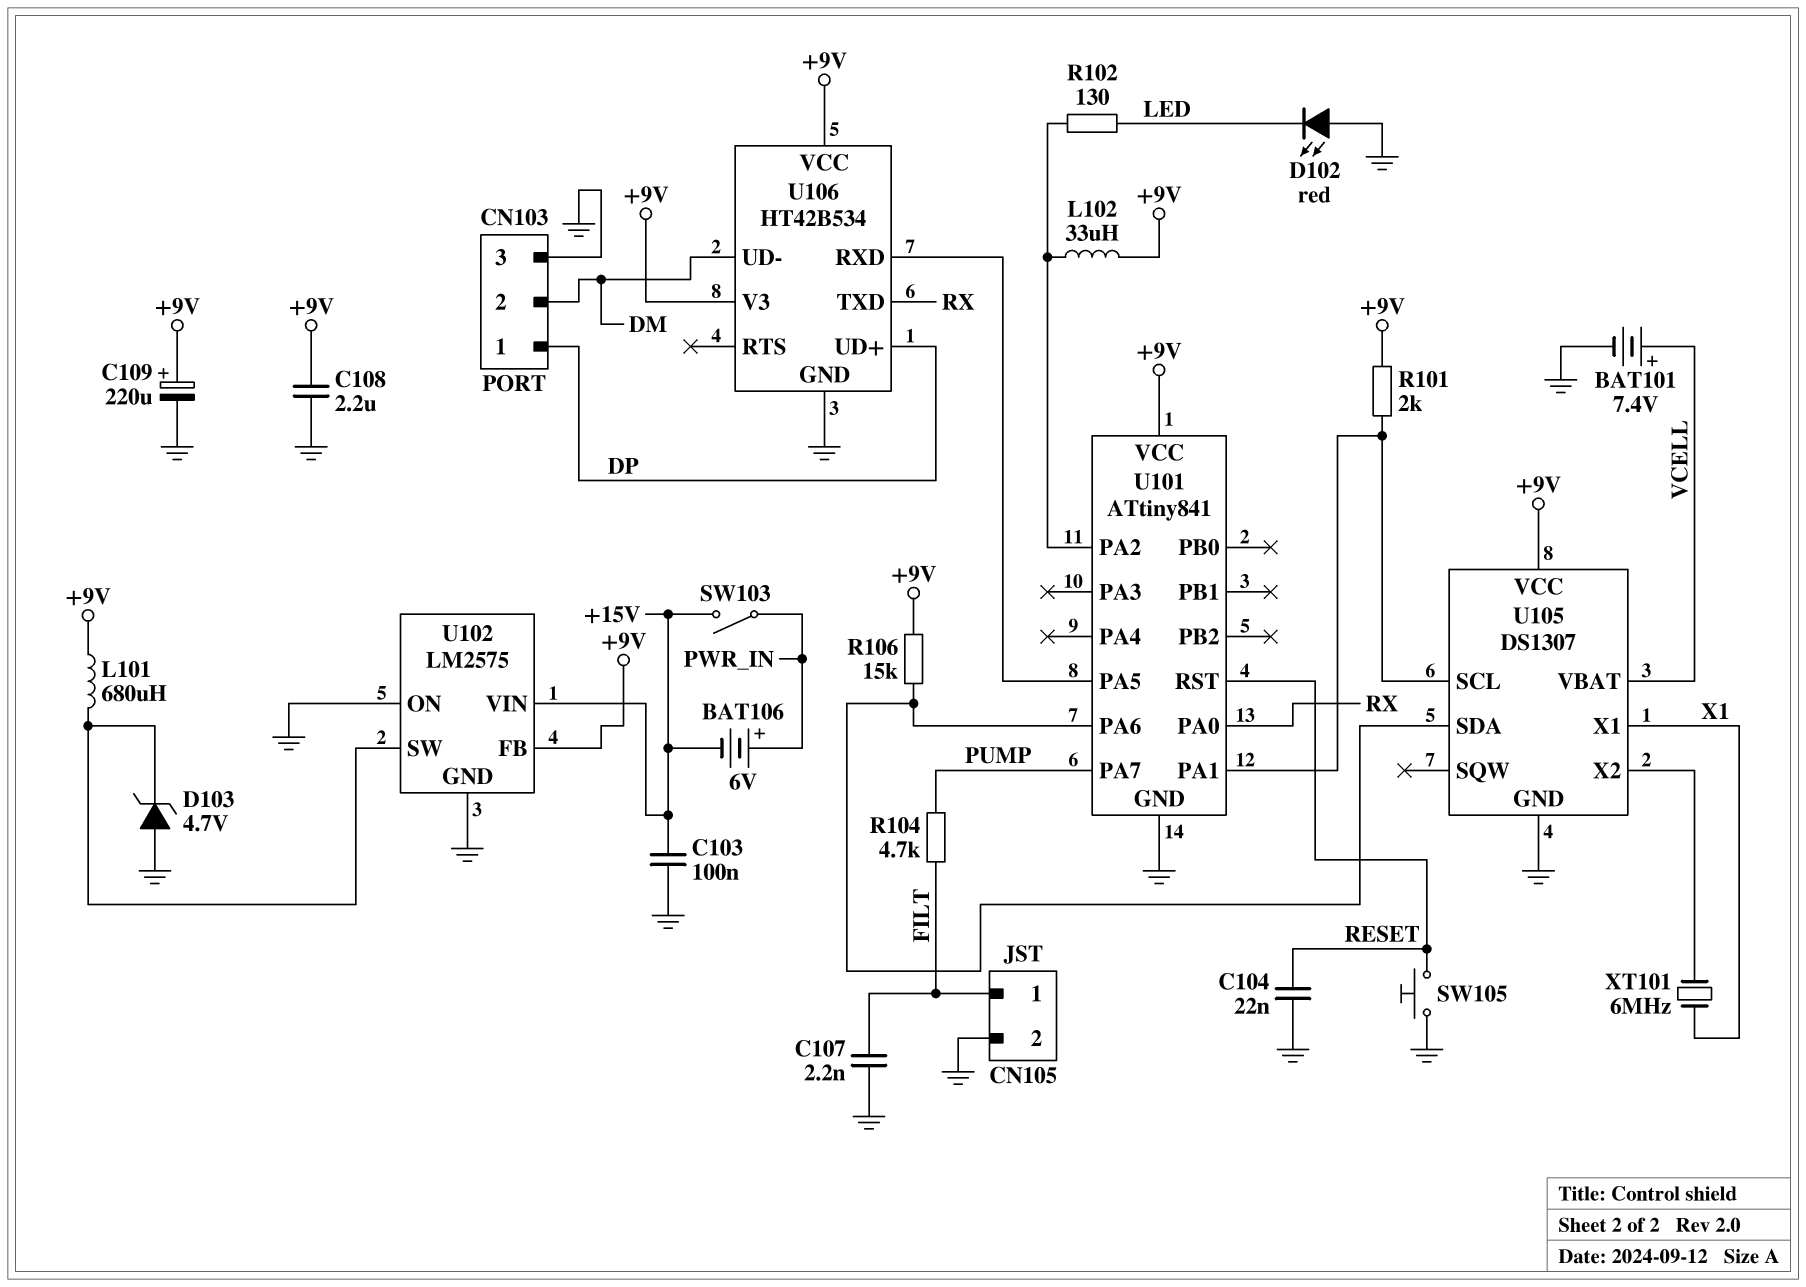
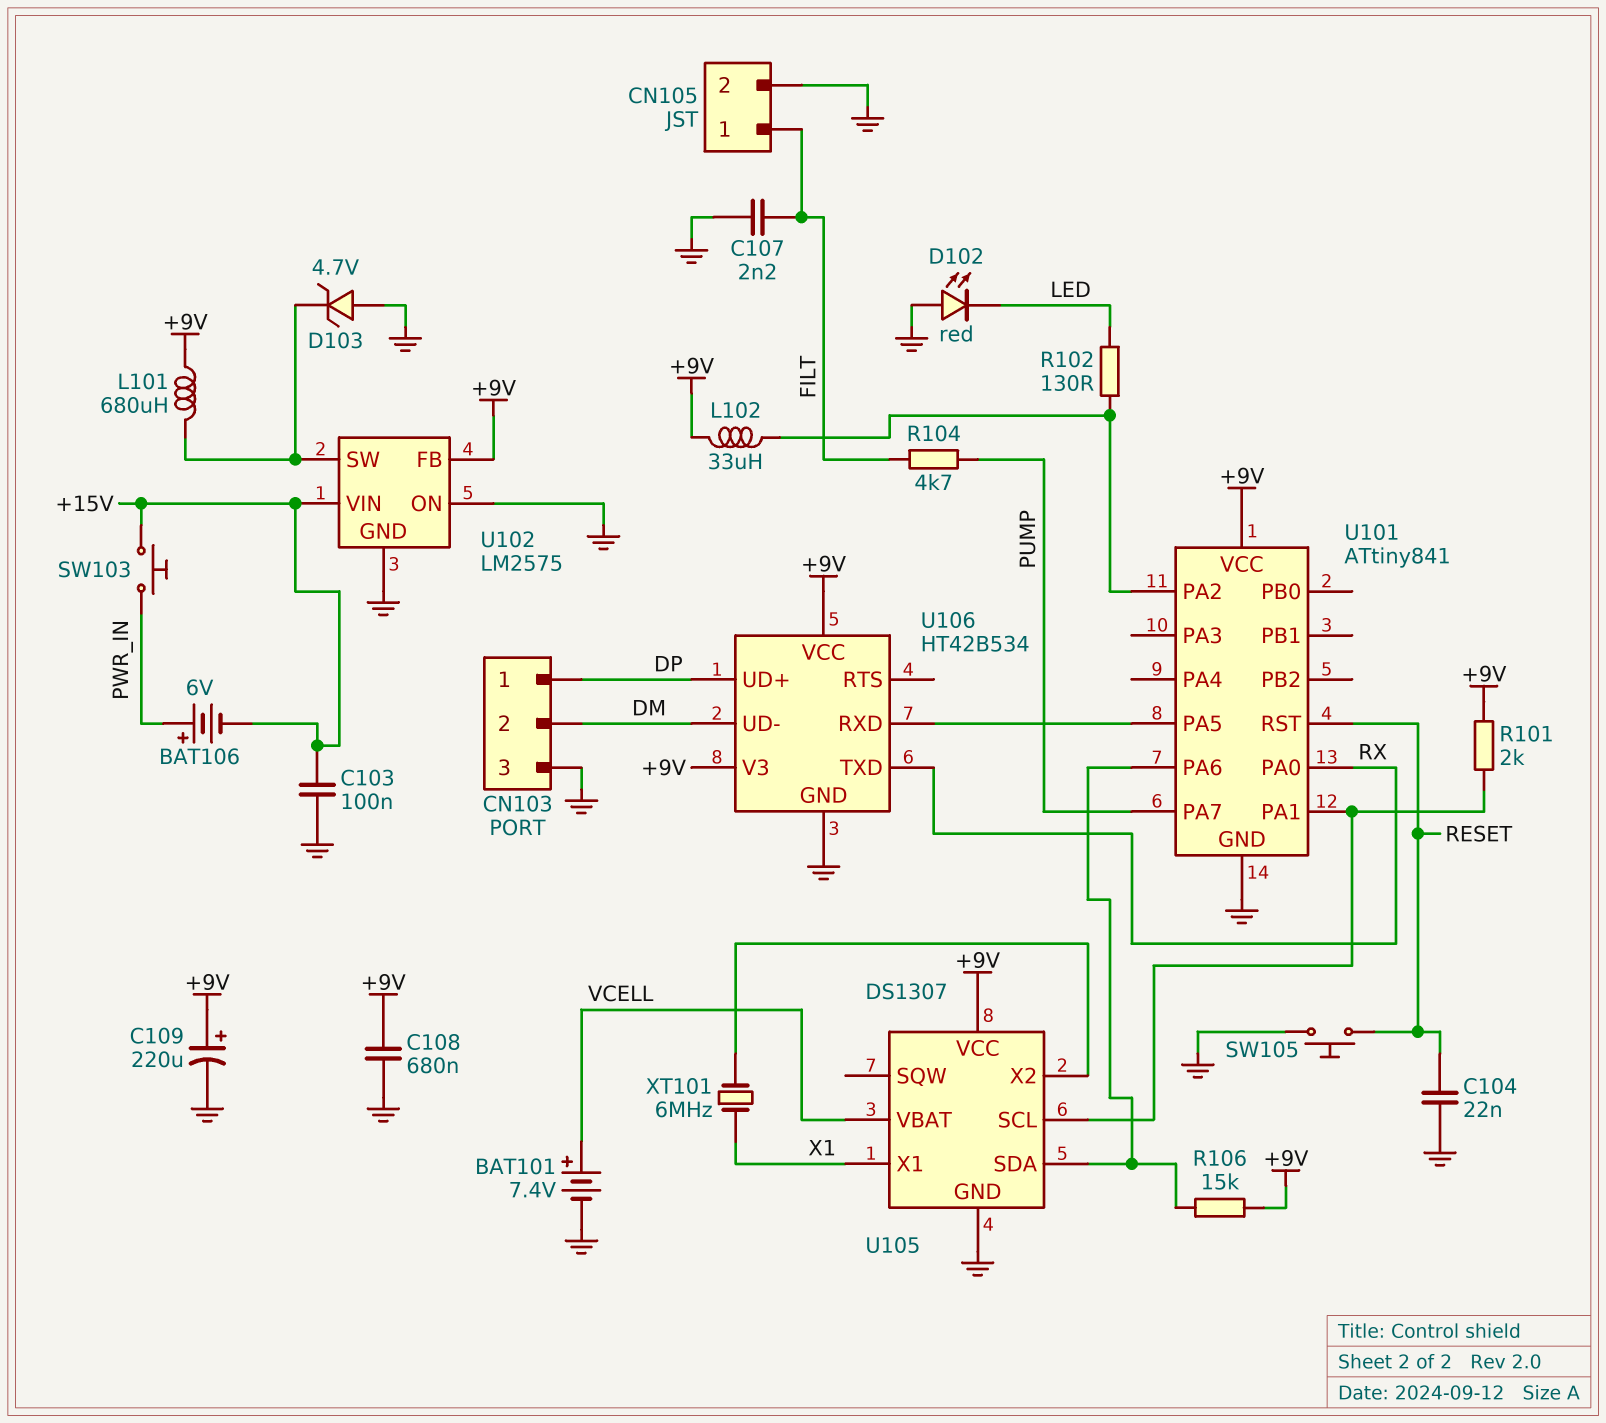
C108: 2.2uF (+9V, GND) -> 680nF (+9V, GND)
SW103: switch (+15V, PWR_IN) -> button (+15V, PWR_IN)

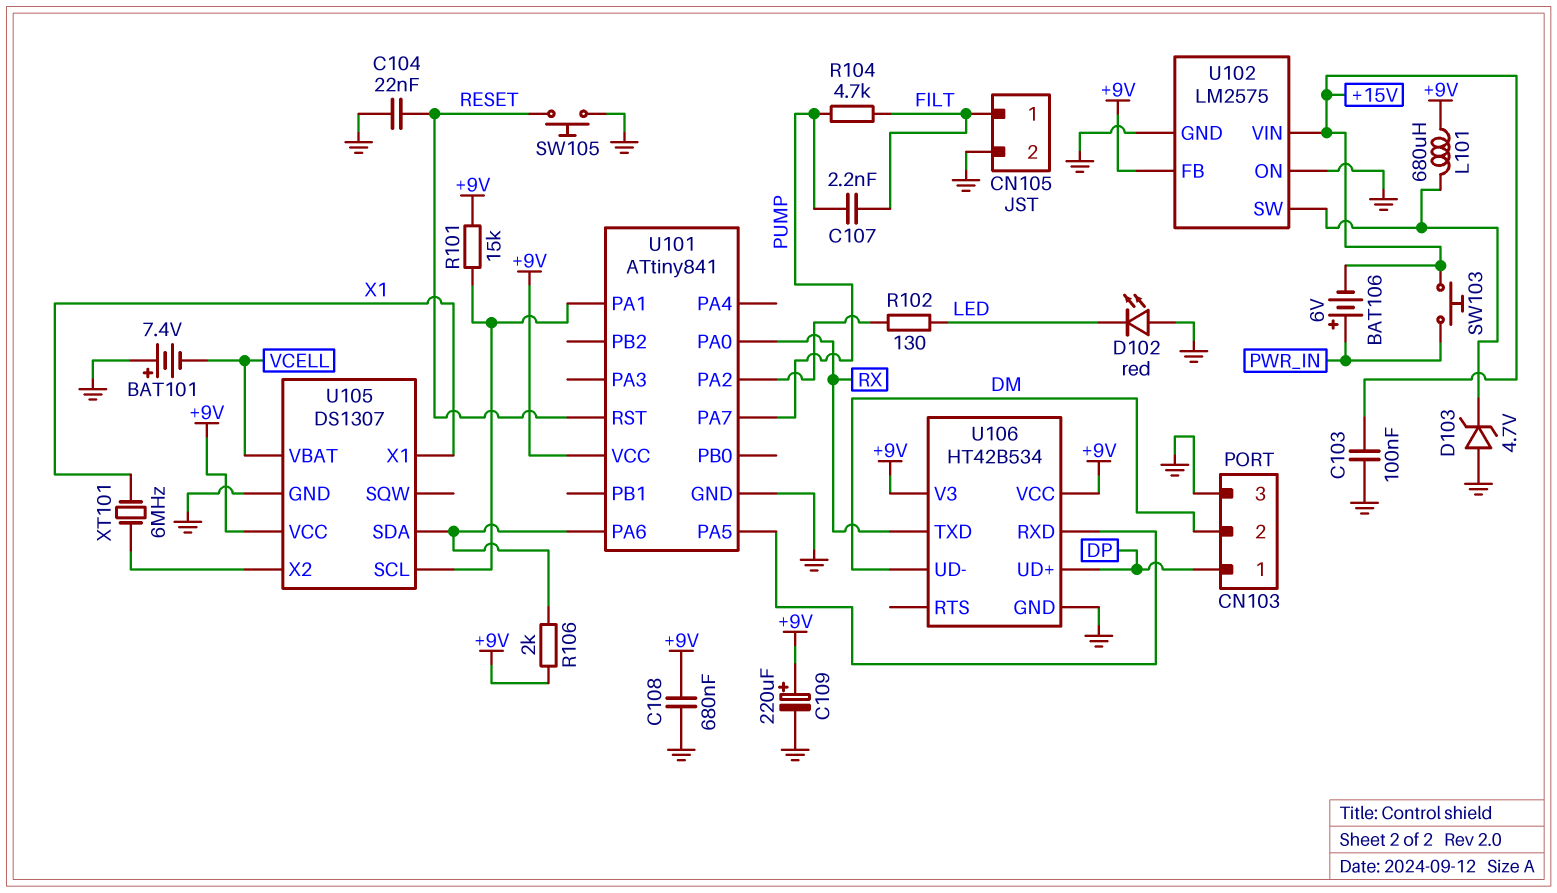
BAT101: 7.4V (plus VCELL, minus GND) -> 7.4V (plus GND, minus VCELL)
C107: 2.2nF (FILT, GND) -> 2.2nF (FILT, PUMP)
L102: 33uH (+9V, U101/PA2) -> none
R101: 2k (+9V, U101/PA1) -> 15k (+9V, U101/PA1)
R106: 15k (+9V, U101/PA6) -> 2k (+9V, U101/PA6)

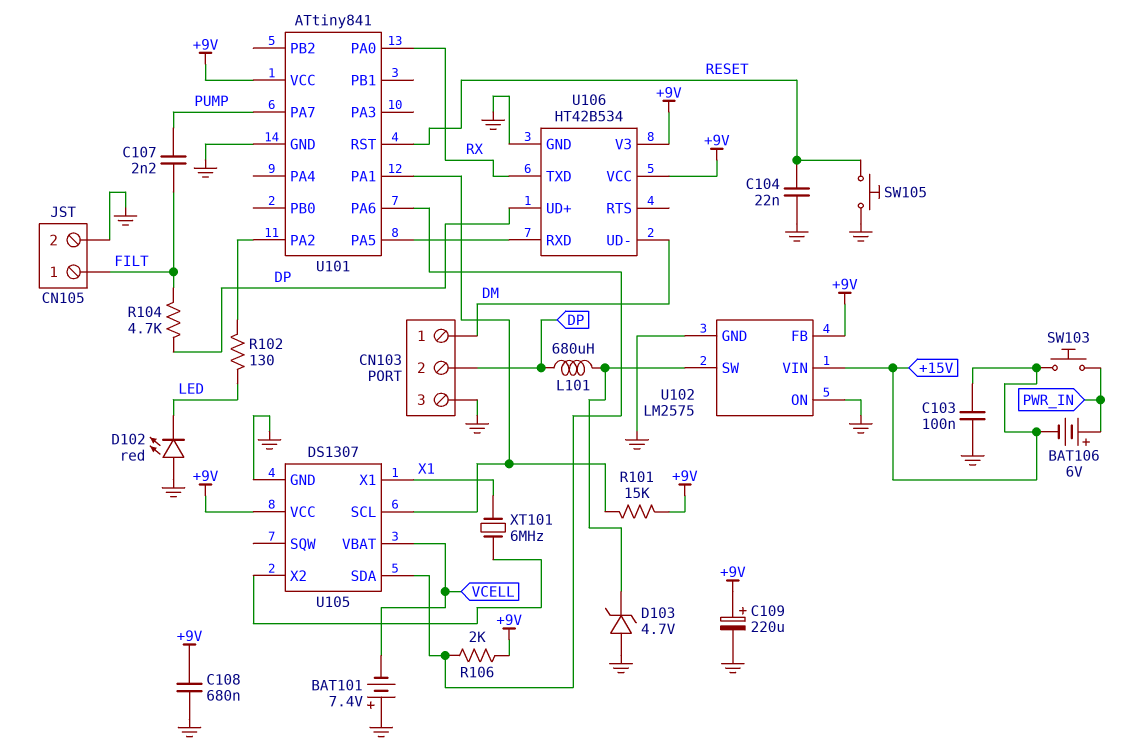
CN103 pin 1: DP -> DM
CN103 pin 2: DM -> DP
L101: 680uH (+9V, U102/SW) -> 680uH (DP, U102/SW)
R104: 4.7k (FILT, PUMP) -> 4.7k (DP, FILT)

